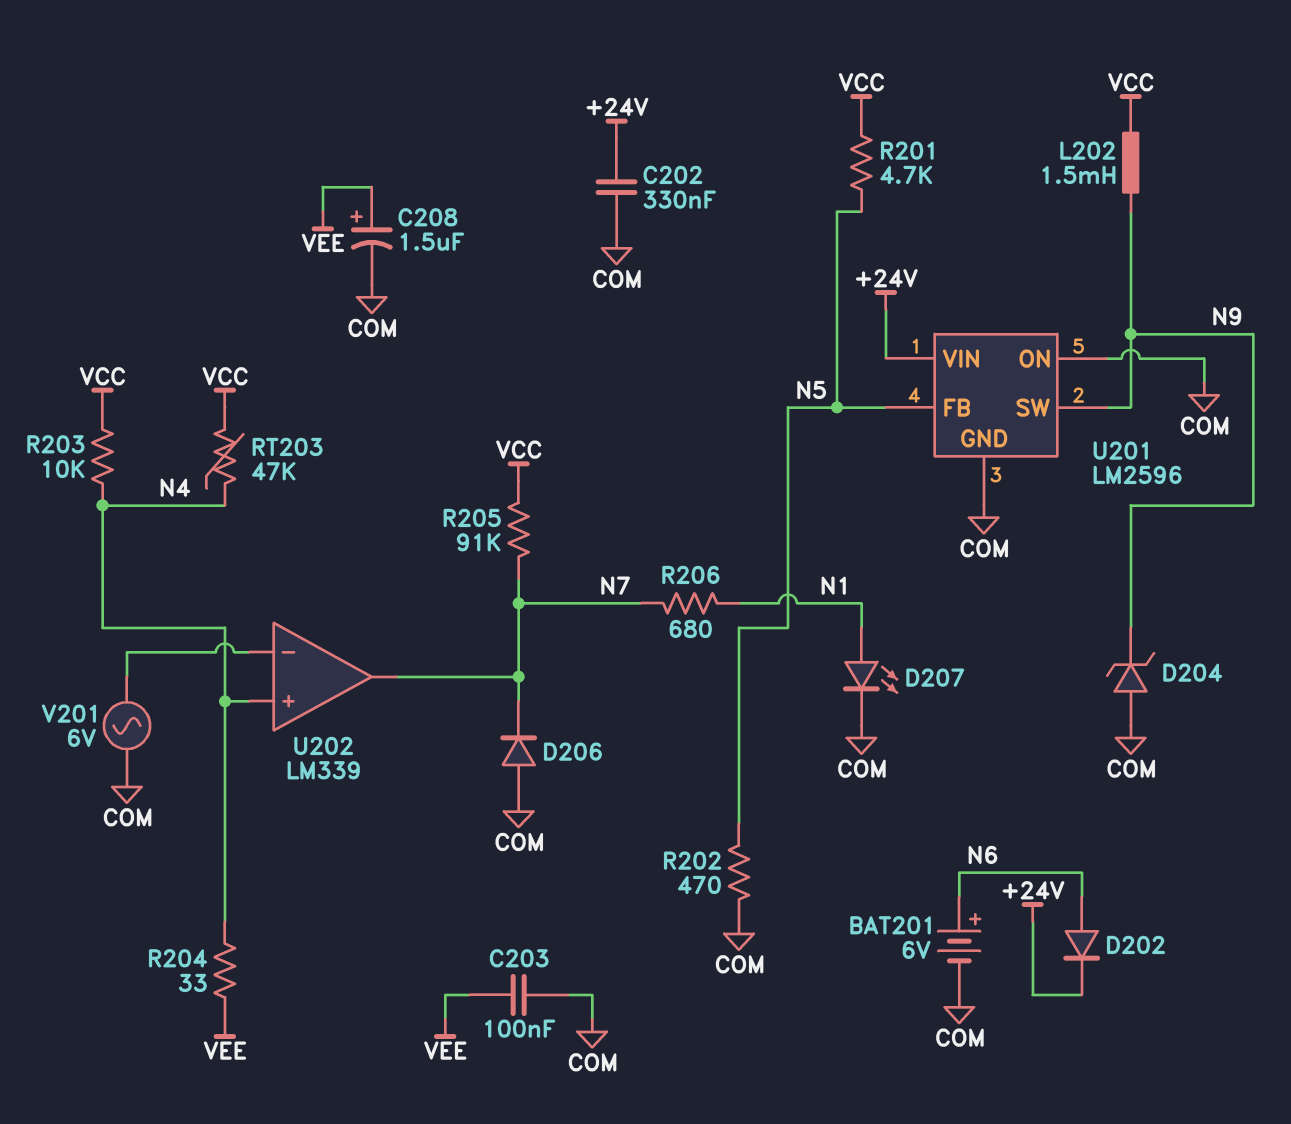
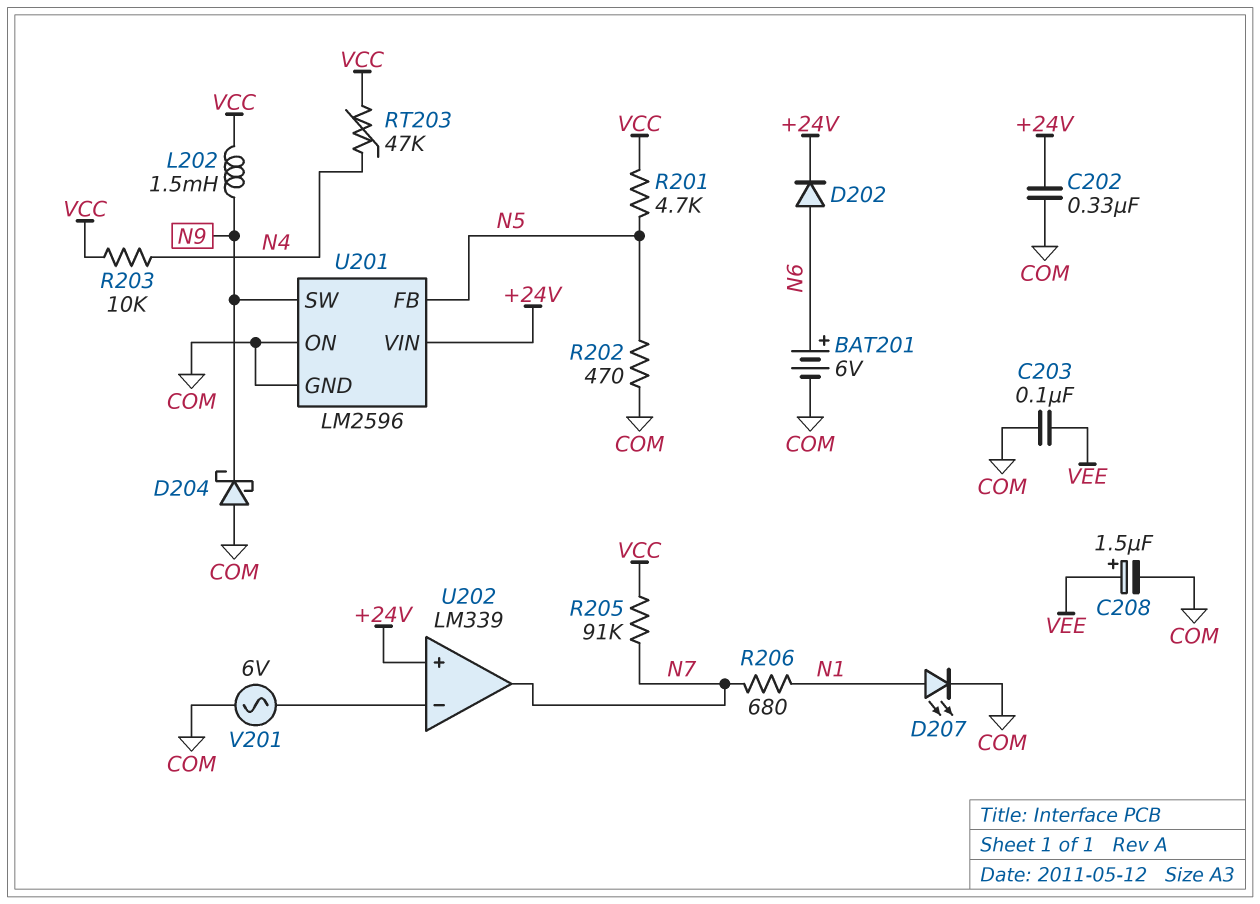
D204: zener (A COM, K N9) -> schottky (A COM, K N9)
D206: diode (A COM, K N7) -> none
R204: 33 (N4, VEE) -> none
U202 pin in+: N4 -> +24V

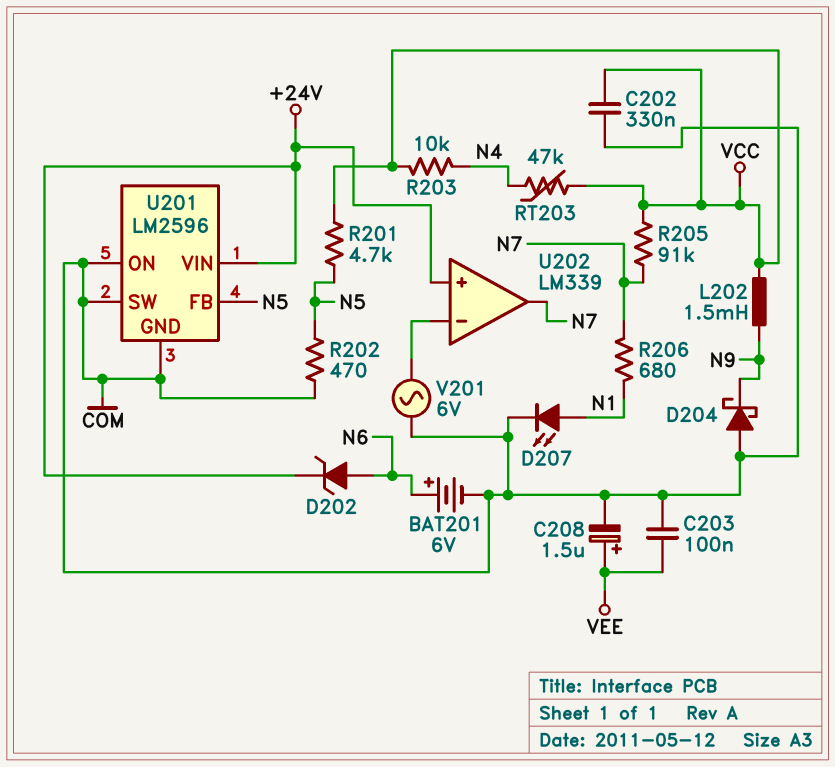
C202: 330nF (+24V, COM) -> 330nF (COM, VCC)
D202: diode (A N6, K +24V) -> zener (A N6, K +24V)
U201 pin SW: N9 -> COM

